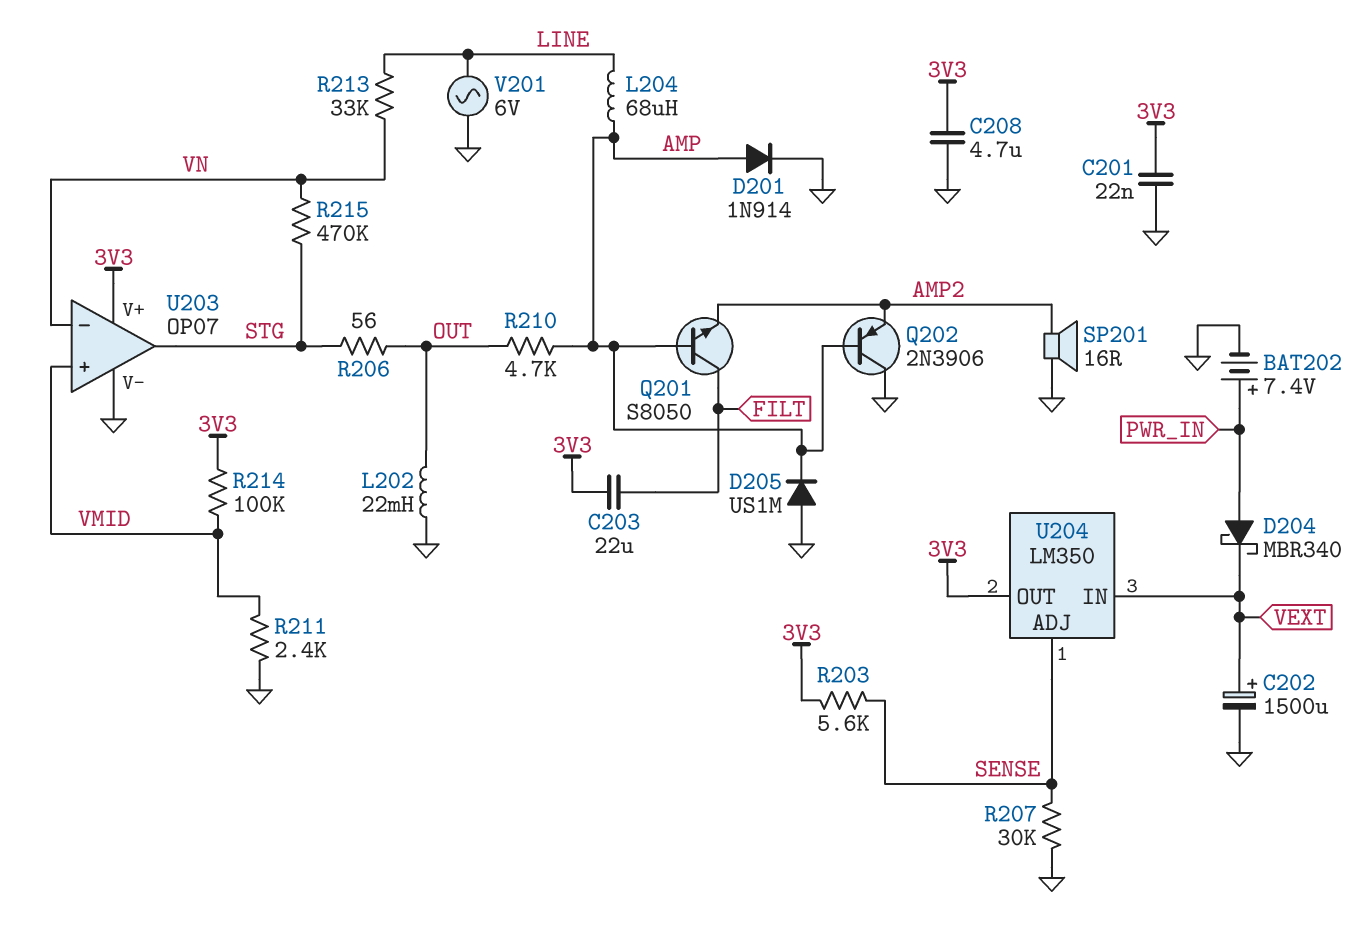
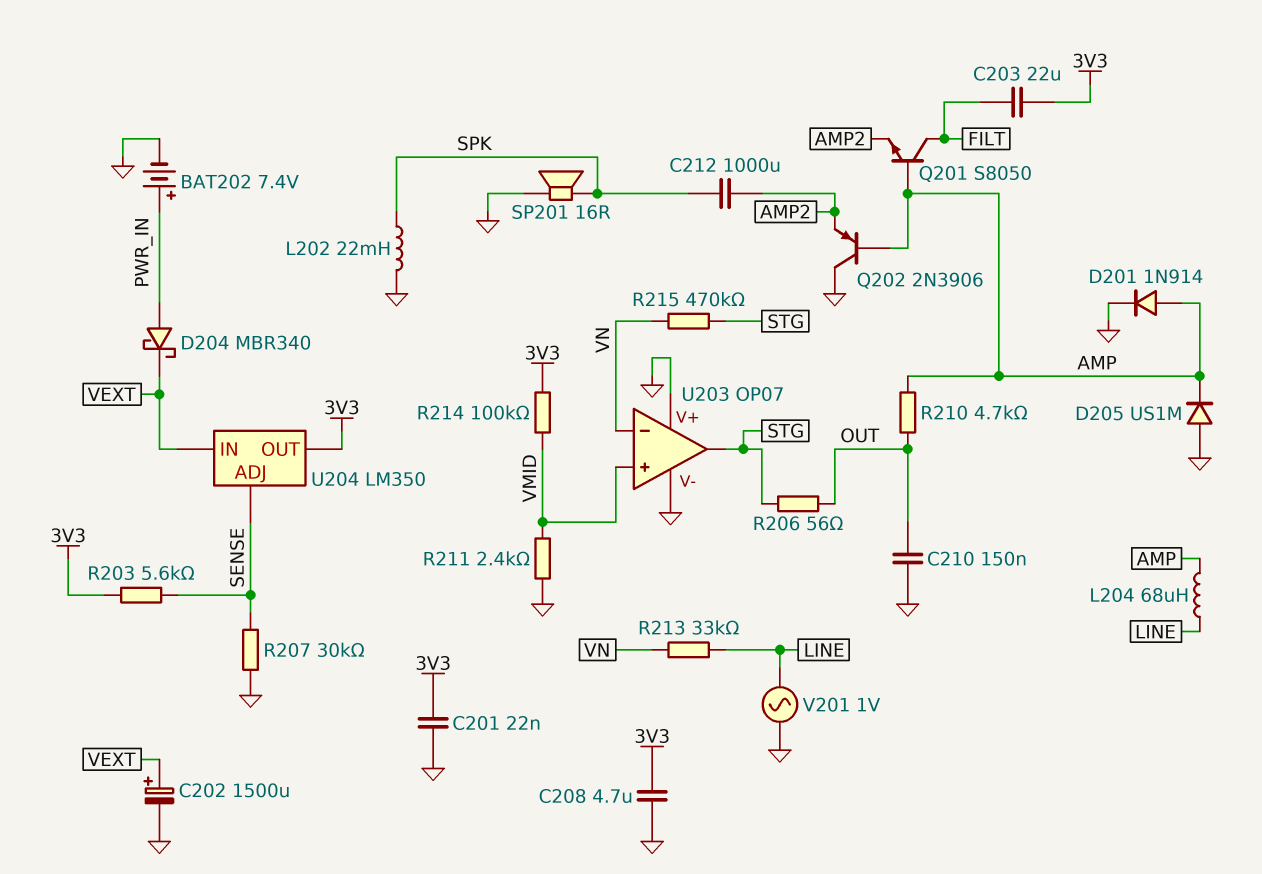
C210: none -> 150nF (GND, OUT)
C212: none -> 1000uF (AMP2, SPK)
L202: 22mH (GND, OUT) -> 22mH (GND, SPK)
SP201: speaker 16R (AMP2, GND) -> speaker 16R (GND, SPK)
U203 pin V+: 3V3 -> GND
V201: AC 6V (GND, LINE) -> AC 1V (GND, LINE)

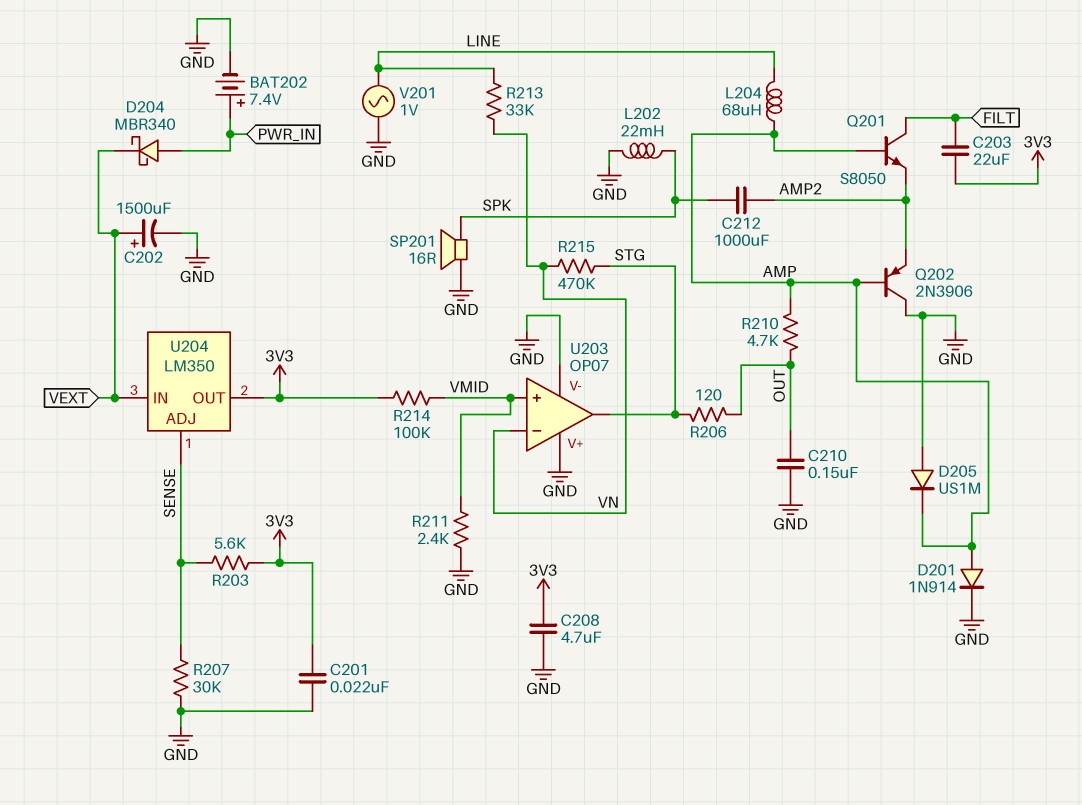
R206: 56 (OUT, STG) -> 120 (OUT, STG)

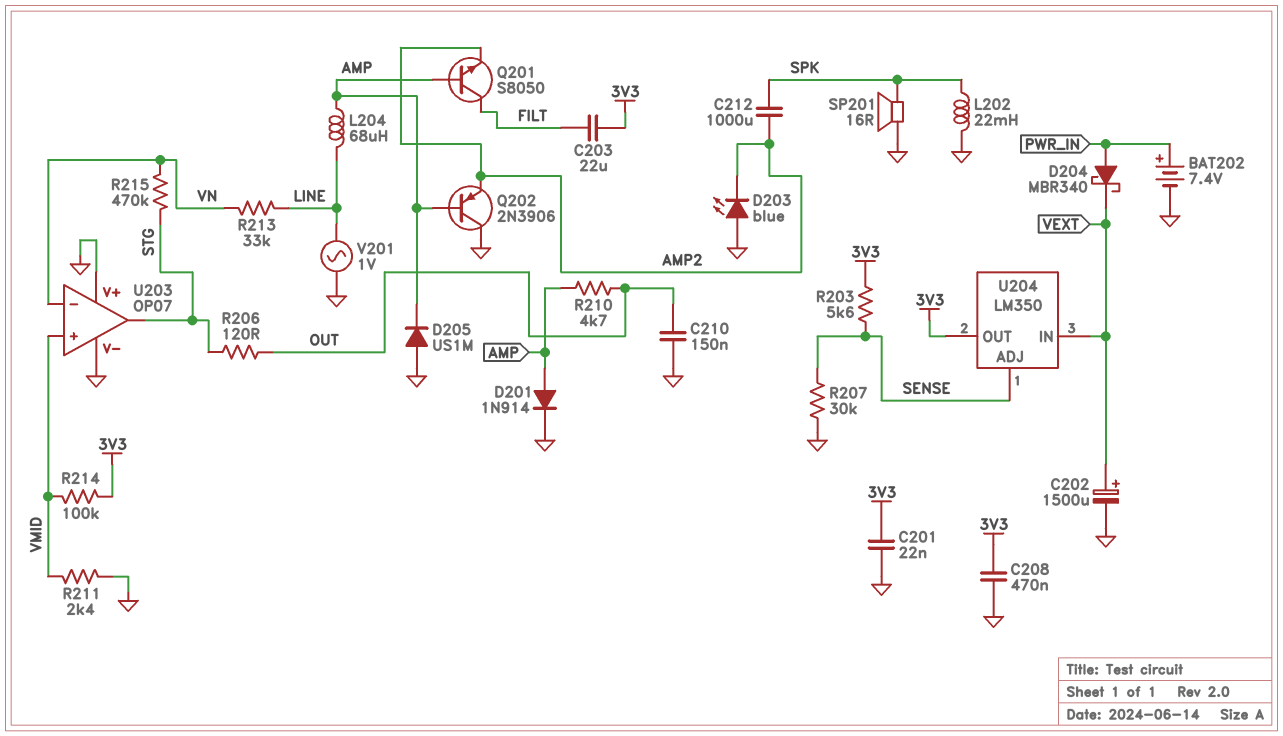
C208: 4.7uF (3V3, GND) -> 470nF (3V3, GND)
D203: none -> LED blue (A GND, K AMP2)

